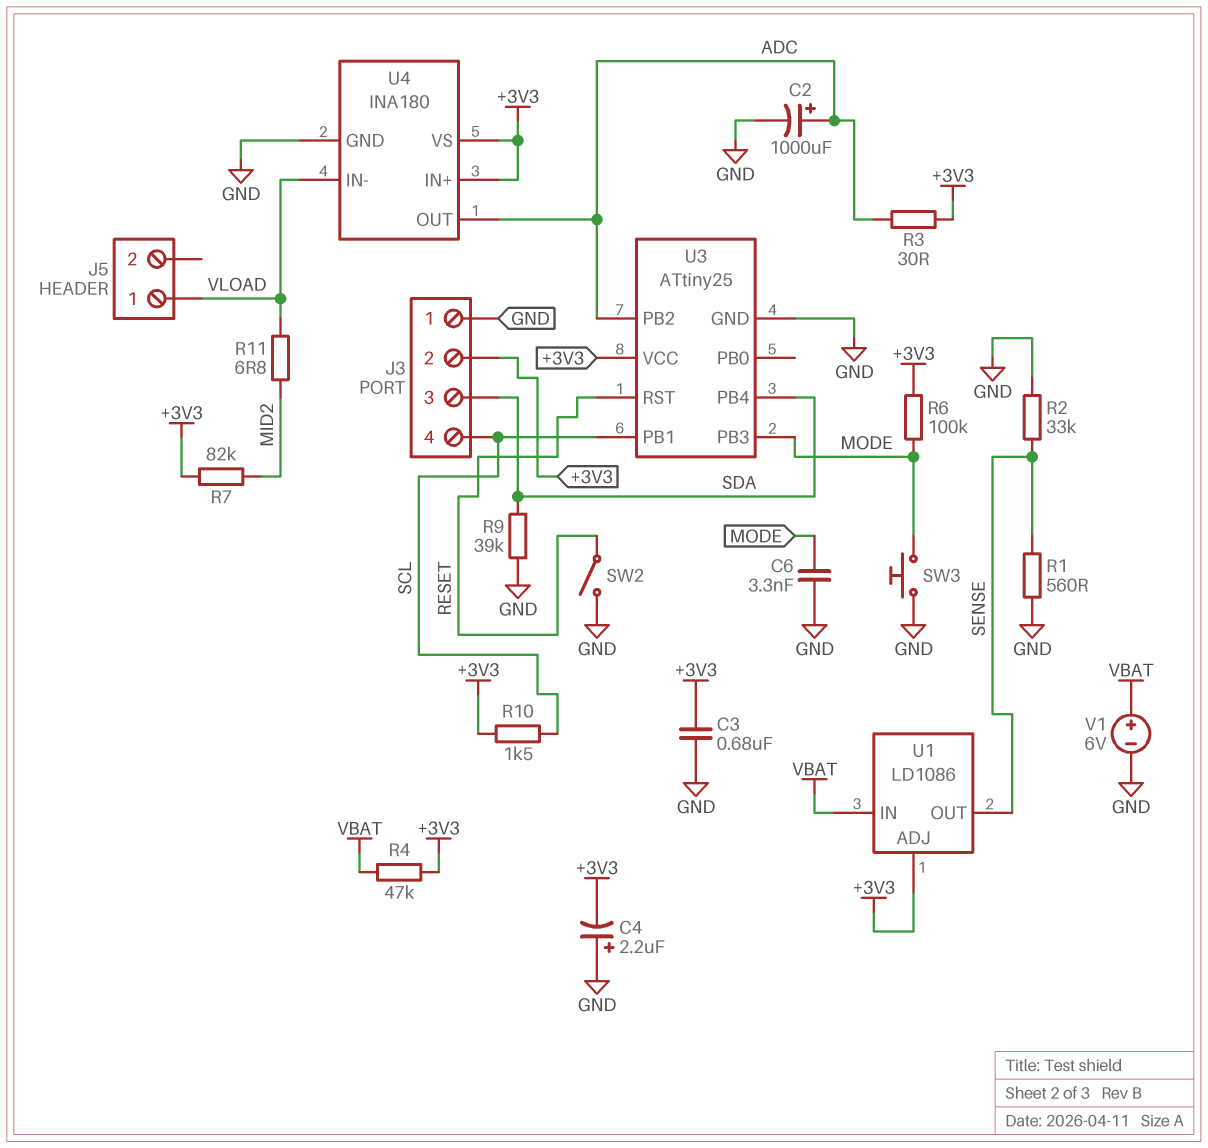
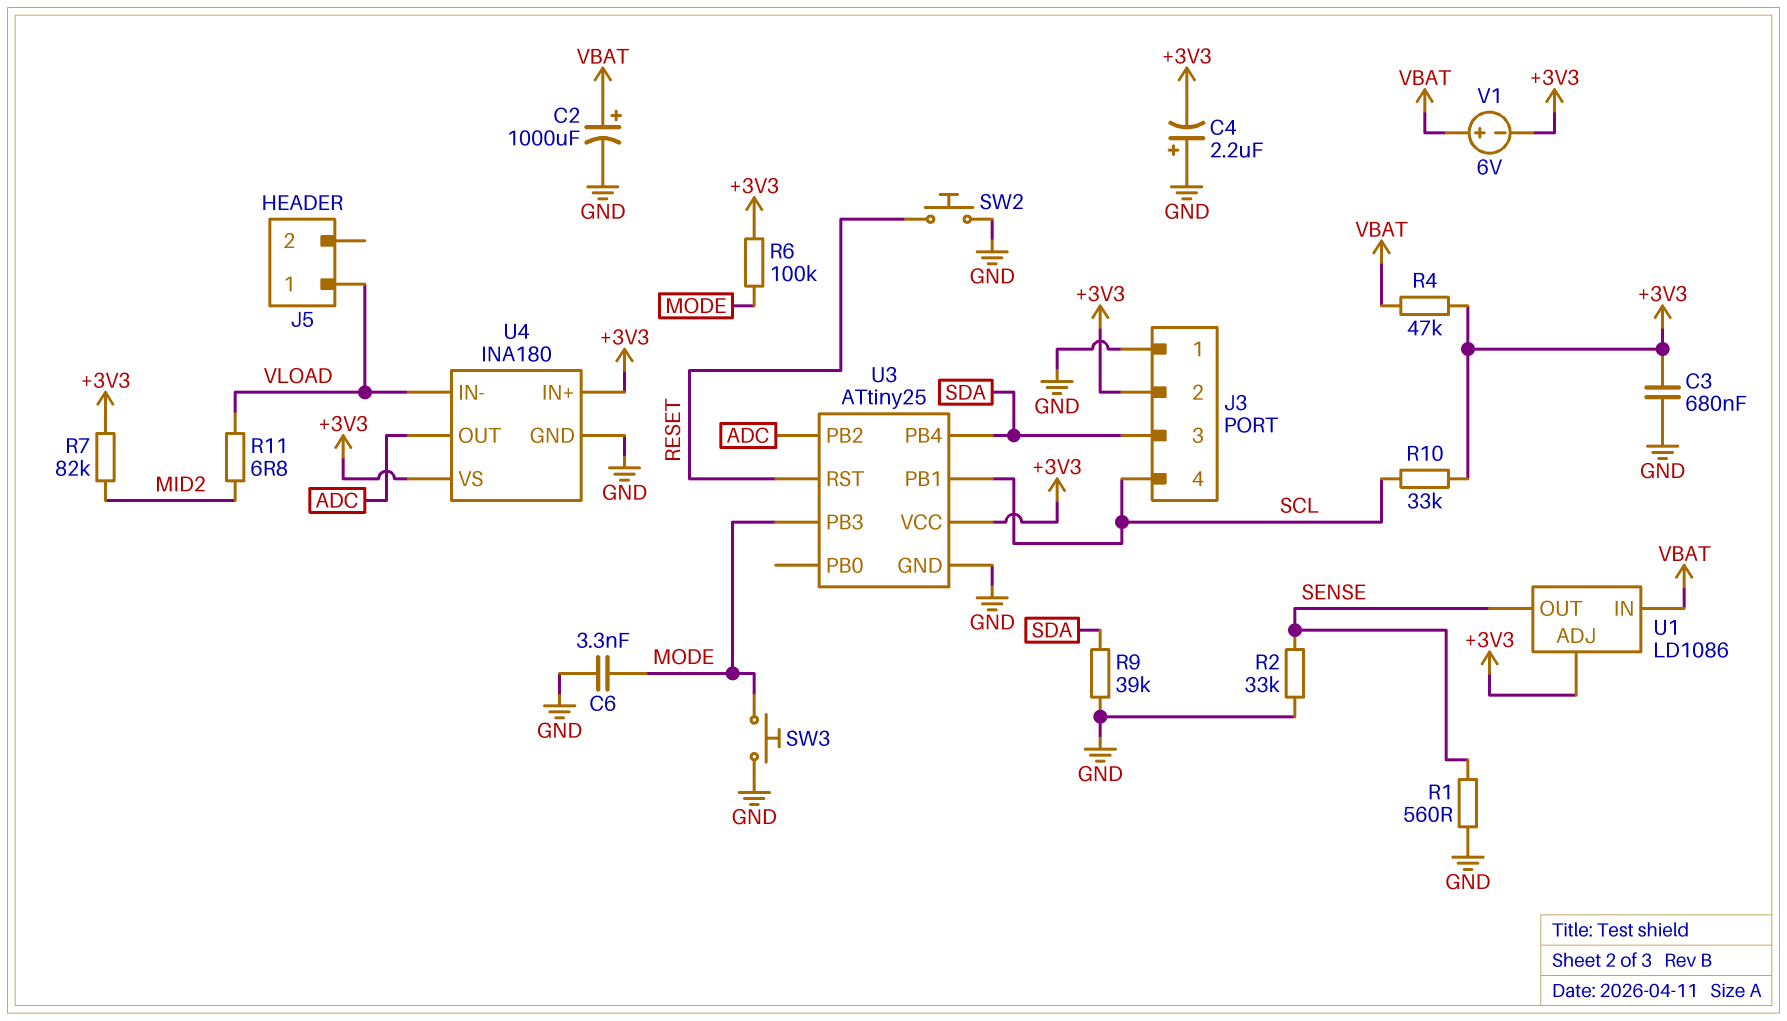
C2: 1000uF (plus ADC, minus GND) -> 1000uF (plus VBAT, minus GND)
R3: 30 (+3V3, ADC) -> none
R10: 1.5k (+3V3, SCL) -> 33k (+3V3, SCL)
SW2: switch (GND, RESET) -> button (GND, RESET)
V1: 6V (plus VBAT, minus GND) -> 6V (plus VBAT, minus +3V3)

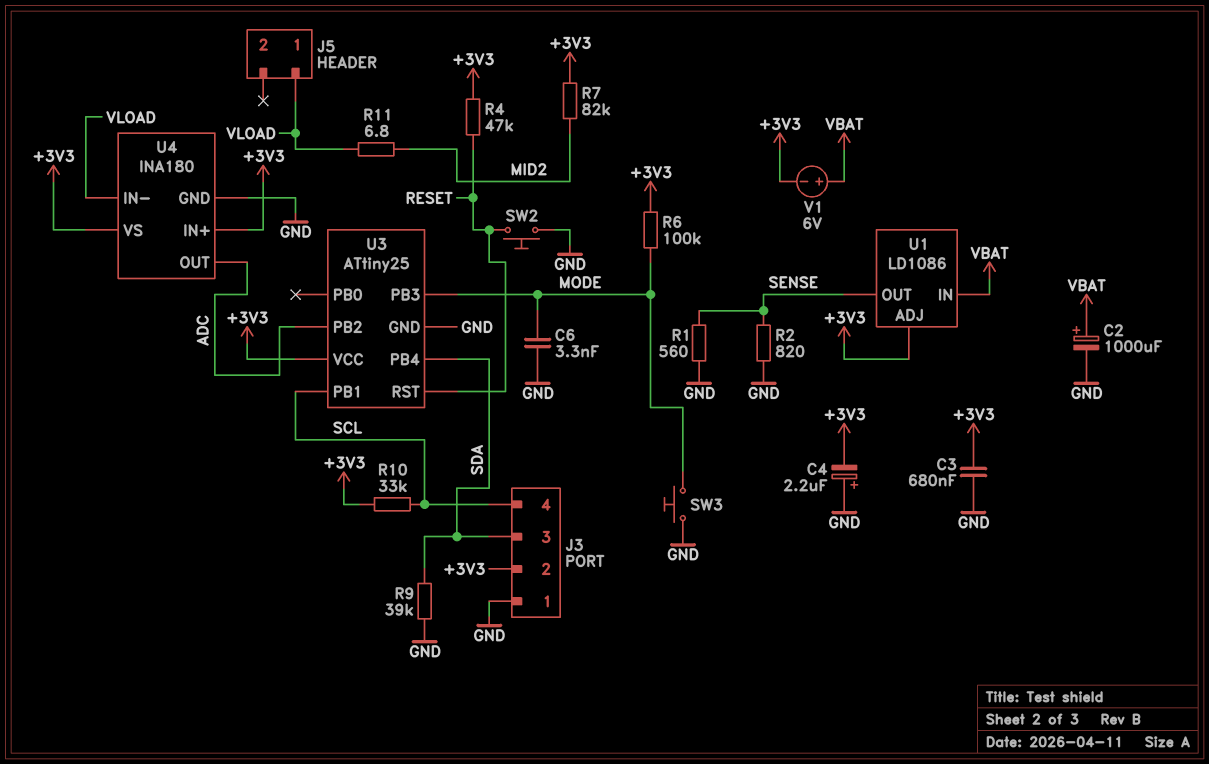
R2: 33k (GND, SENSE) -> 820 (GND, SENSE)
R4: 47k (+3V3, VBAT) -> 47k (+3V3, RESET)

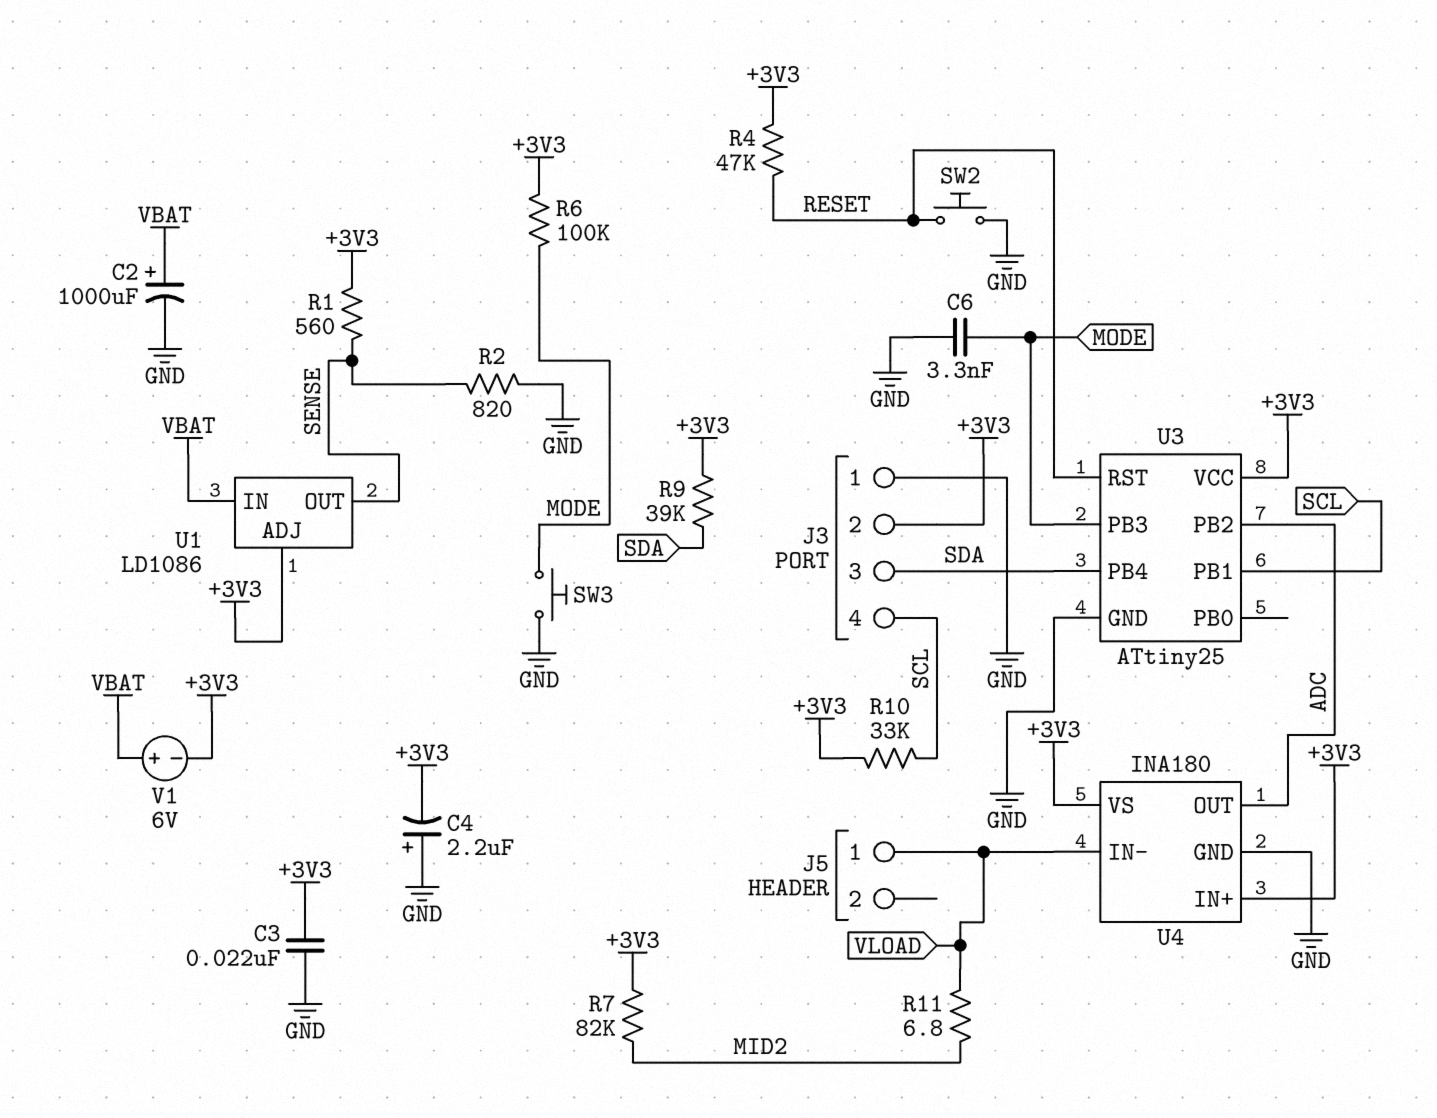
C3: 680nF (+3V3, GND) -> 22nF (+3V3, GND)
R1: 560 (GND, SENSE) -> 560 (+3V3, SENSE)
R9: 39k (GND, SDA) -> 39k (+3V3, SDA)

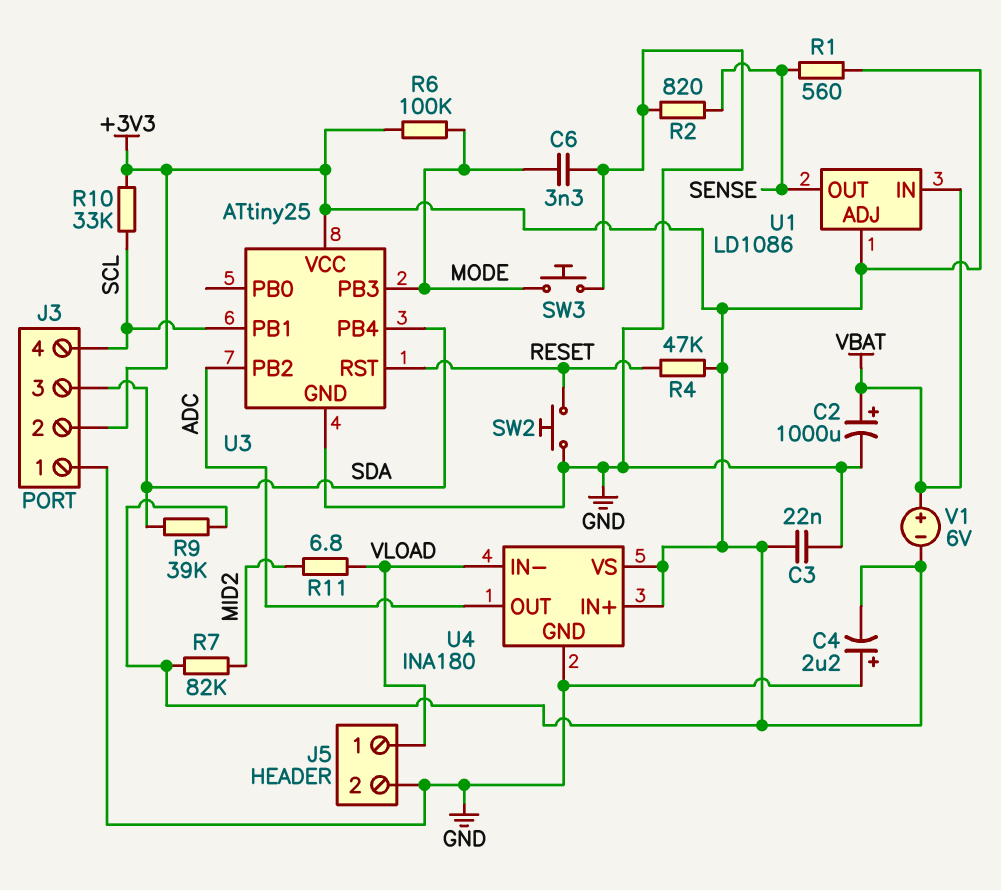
J5 pin 2: none -> GND

